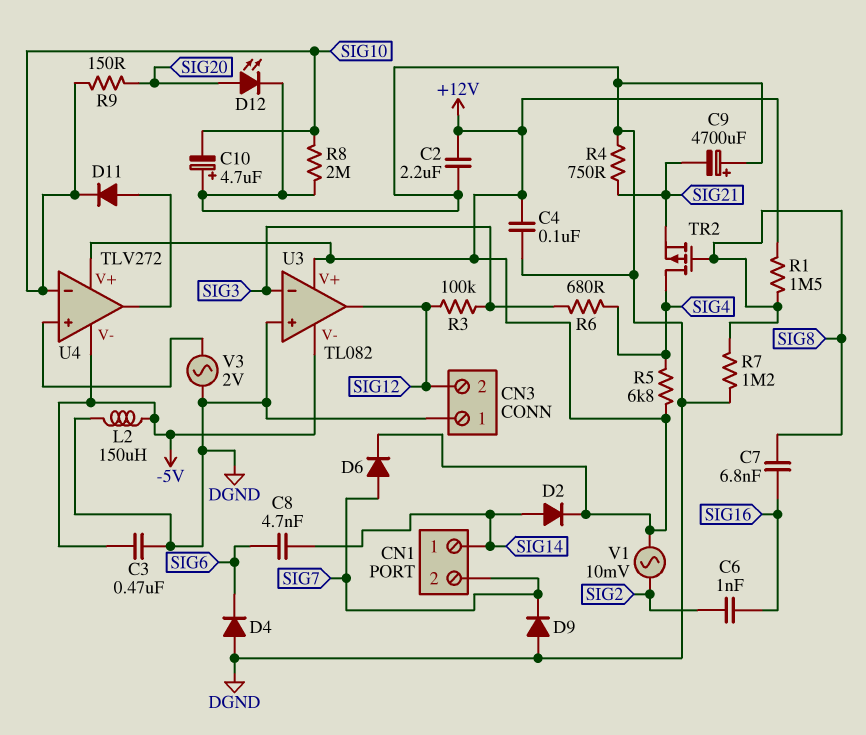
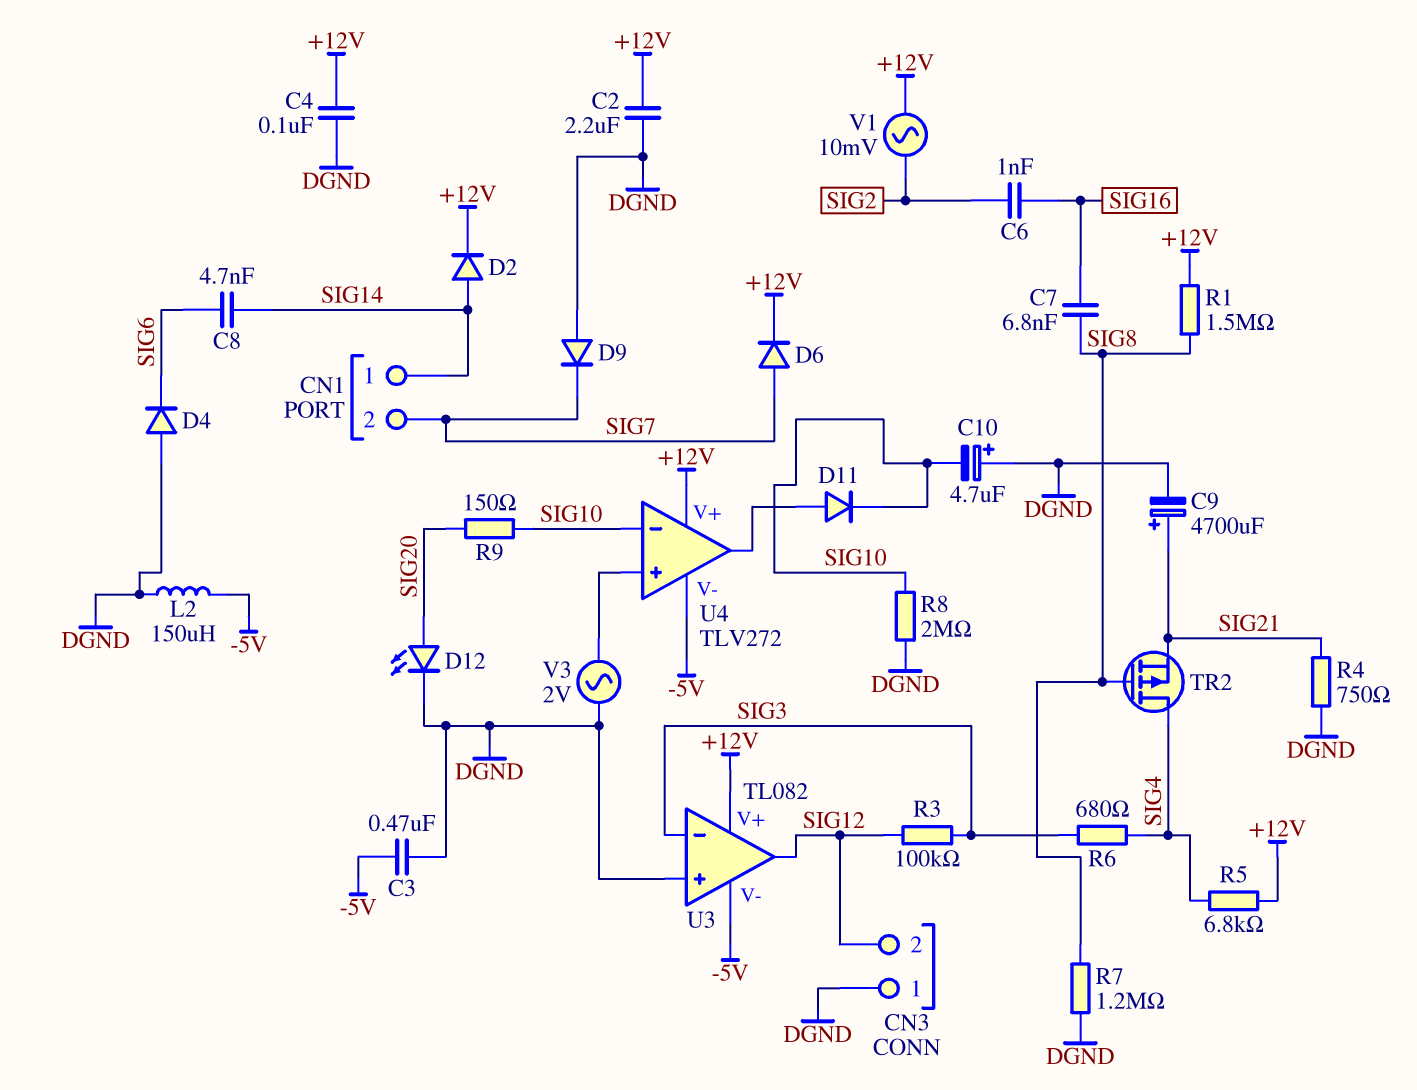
C9: 4700uF (plus DGND, minus SIG21) -> 4700uF (plus SIG21, minus DGND)

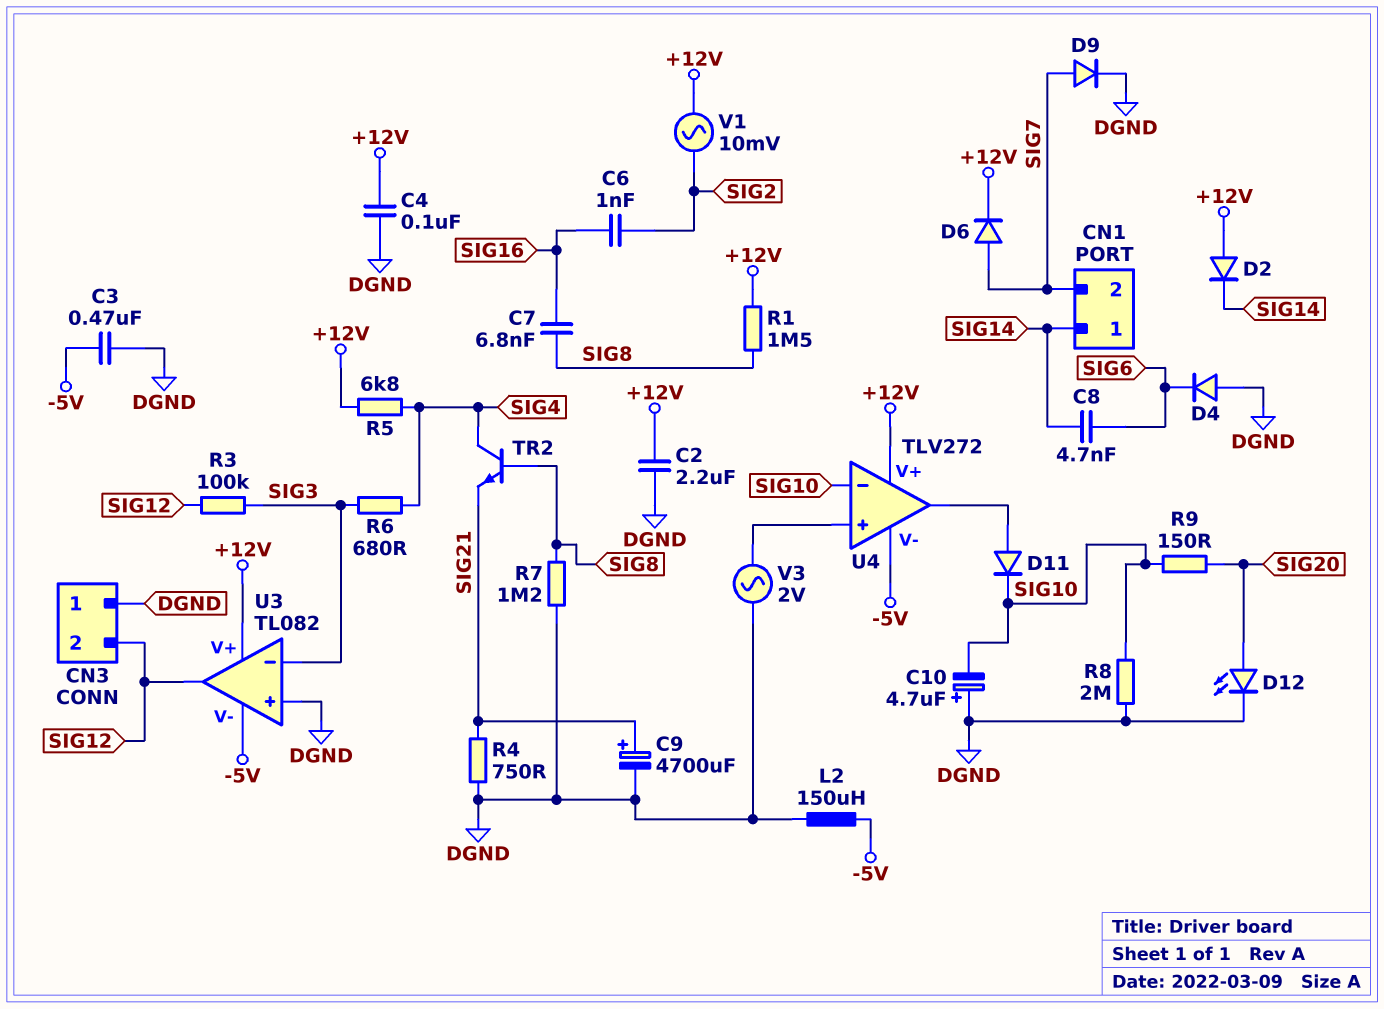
D2: diode (A SIG14, K +12V) -> diode (A +12V, K SIG14)
D9: diode (A DGND, K SIG7) -> diode (A SIG7, K DGND)
TR2: PMOS (G SIG8, D SIG4, S SIG21) -> NPN (B SIG8, C SIG4, E SIG21)

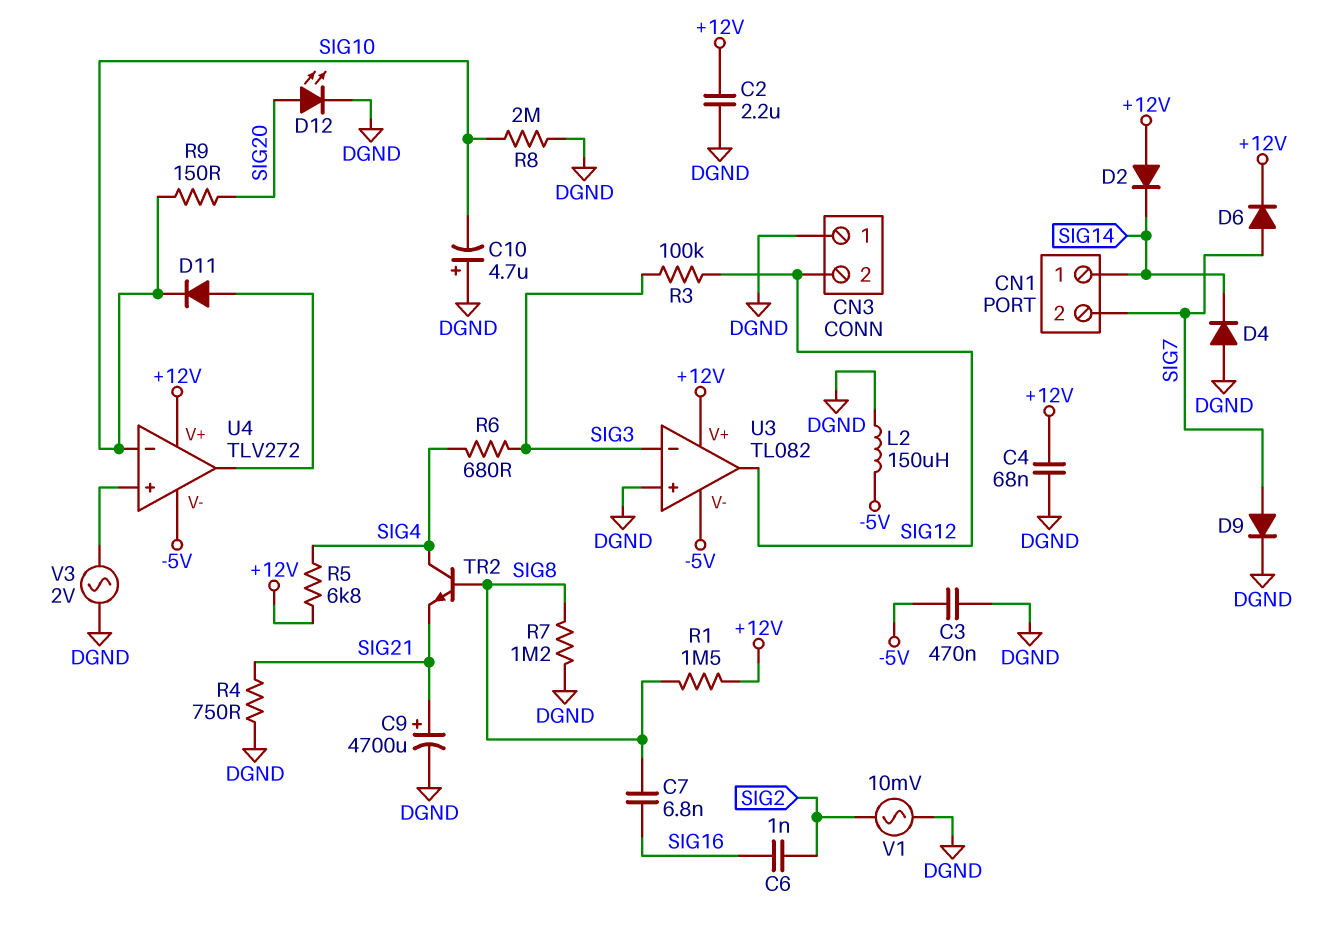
C4: 100nF (+12V, DGND) -> 68nF (+12V, DGND)
C8: 4.7nF (SIG6, SIG14) -> none
D4: diode (A DGND, K SIG6) -> diode (A DGND, K SIG14)
V1: AC 10mV (+12V, SIG2) -> AC 10mV (DGND, SIG2)

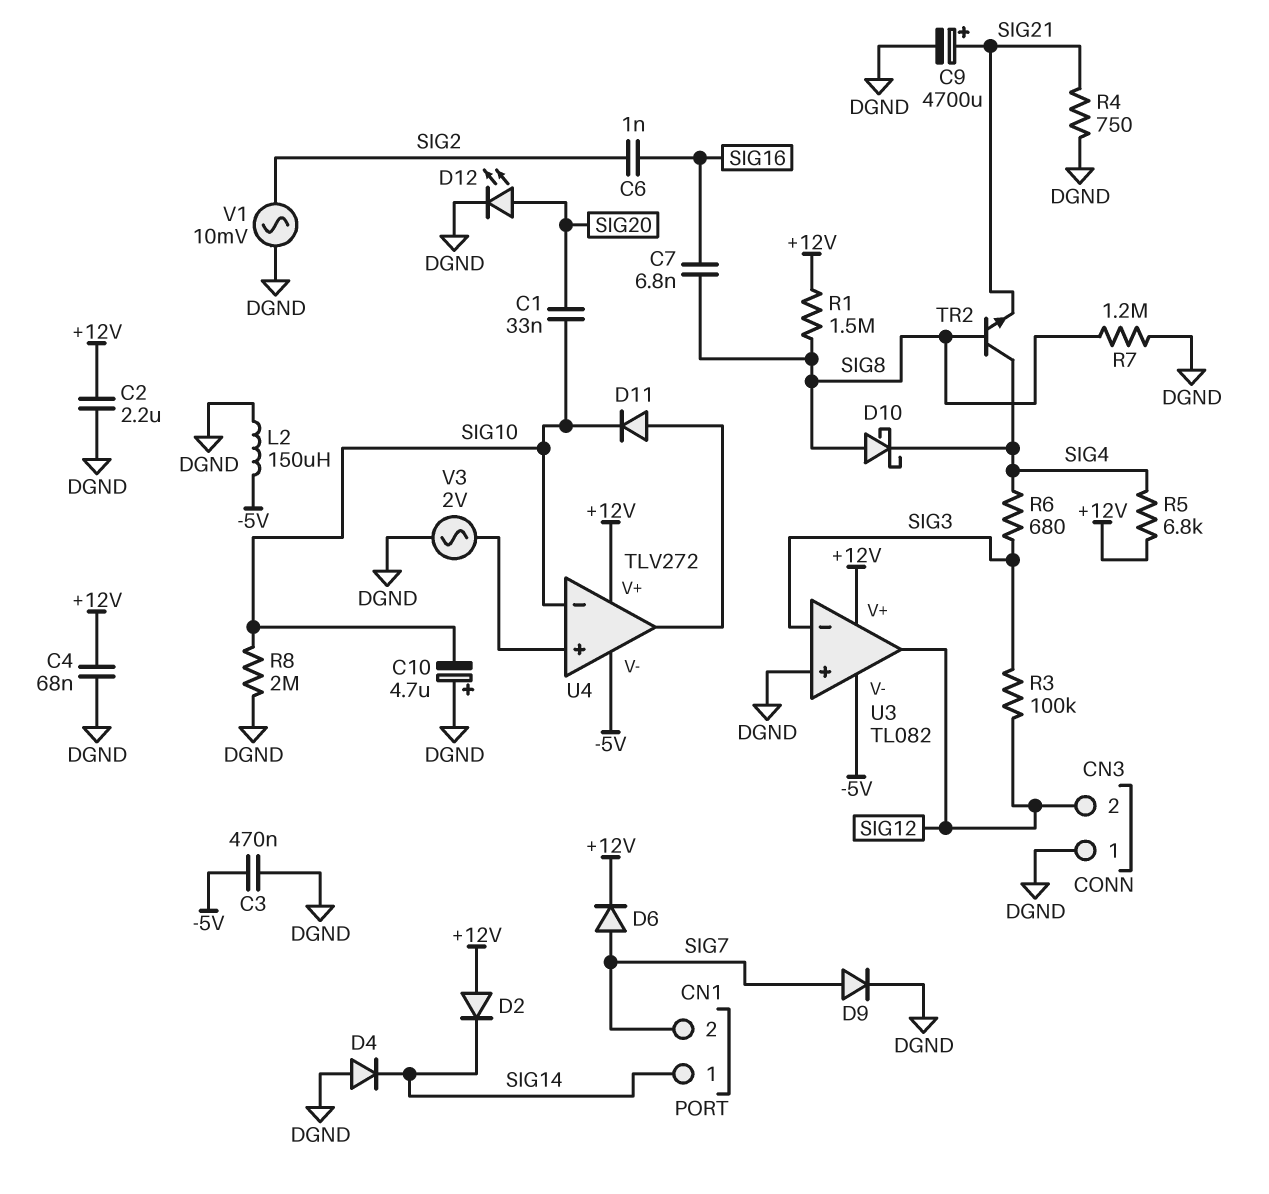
C1: none -> 33nF (SIG10, SIG20)
D10: none -> schottky (A SIG8, K SIG4)
R9: 150 (SIG10, SIG20) -> none

